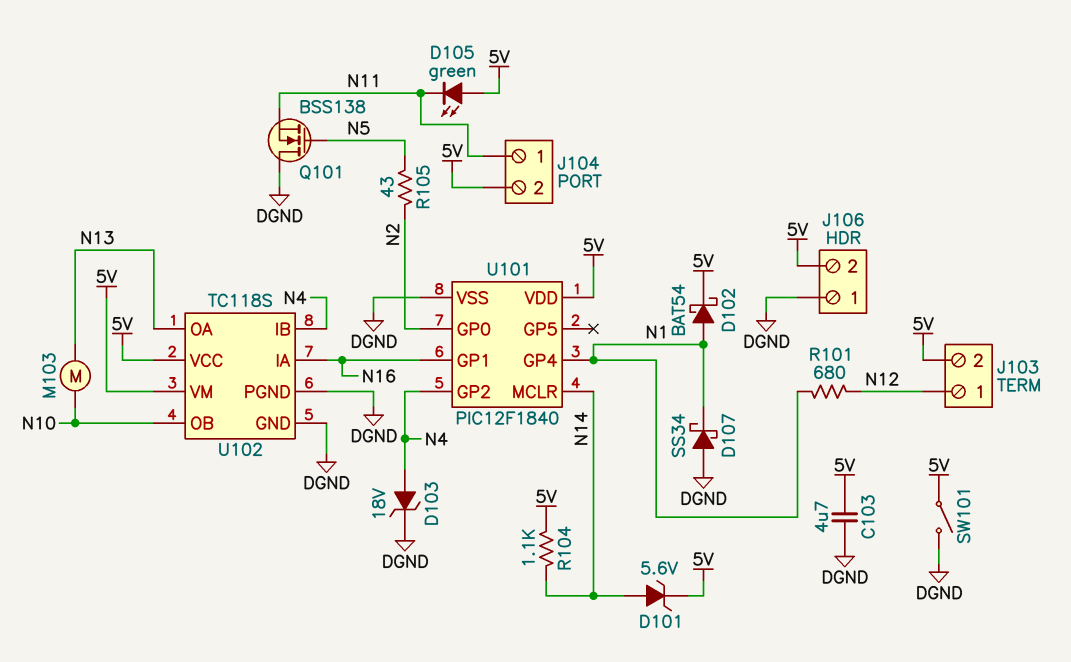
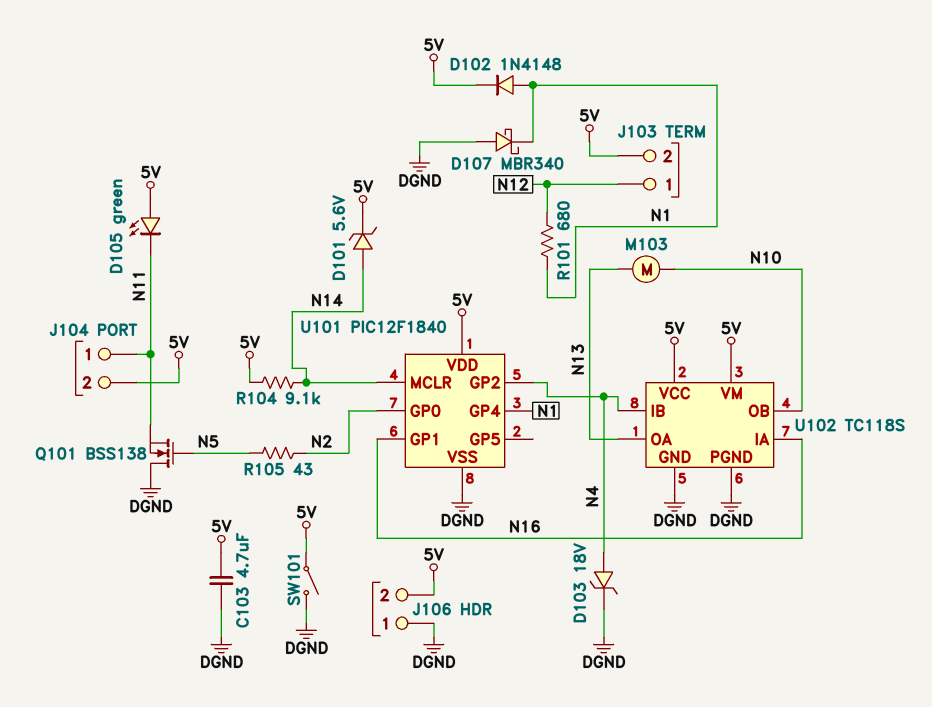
D102: schottky BAT54 (A N1, K 5V) -> diode 1N4148 (A N1, K 5V)
D107: schottky SS34 (A DGND, K N1) -> schottky MBR340 (A DGND, K N1)
R104: 1.1k (5V, N14) -> 9.1k (5V, N14)

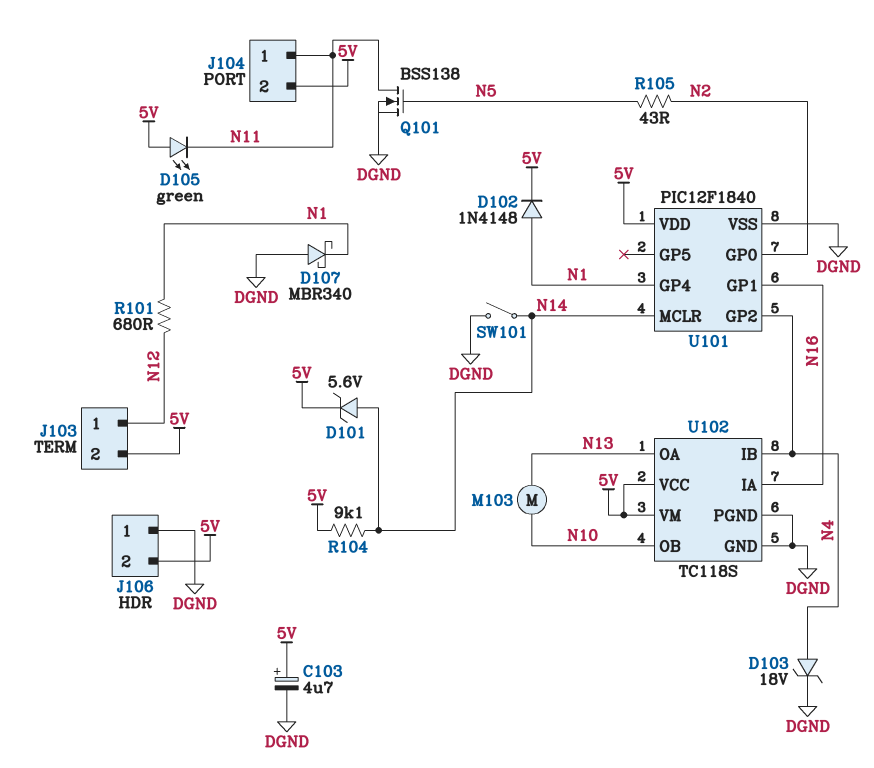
C103: 4.7uF (5V, DGND) -> 4.7uF (plus 5V, minus DGND)
Q101: NMOS BSS138 (G N5, D DGND, S N11) -> NMOS BSS138 (G N5, D N11, S DGND)
SW101: switch (5V, DGND) -> switch (DGND, N14)

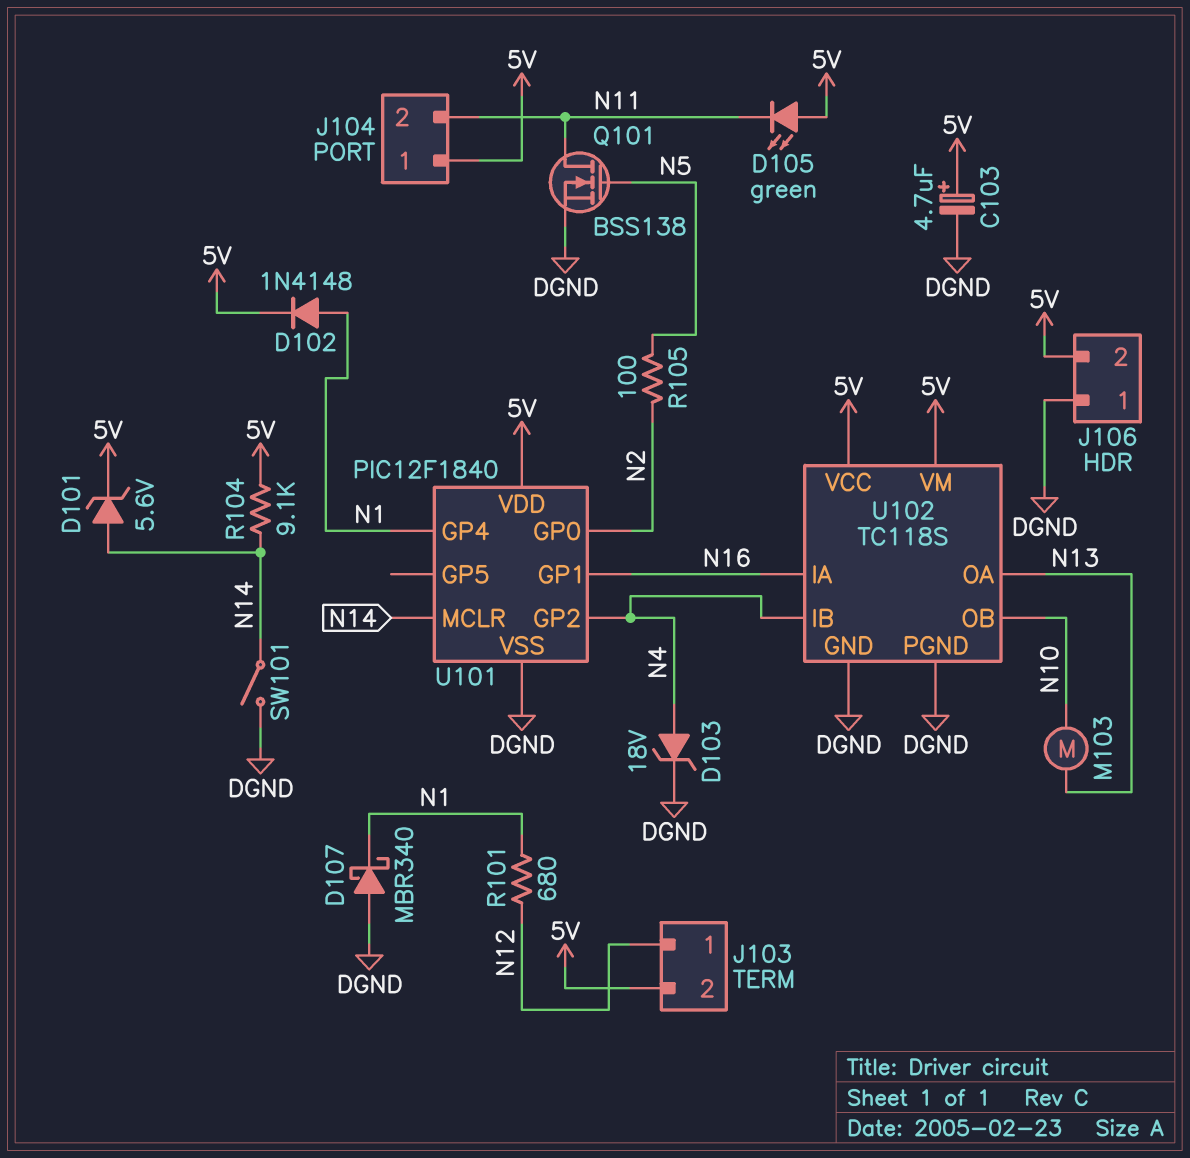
J104 pin 1: N11 -> 5V
J104 pin 2: 5V -> N11
R105: 43 (N2, N5) -> 100 (N2, N5)

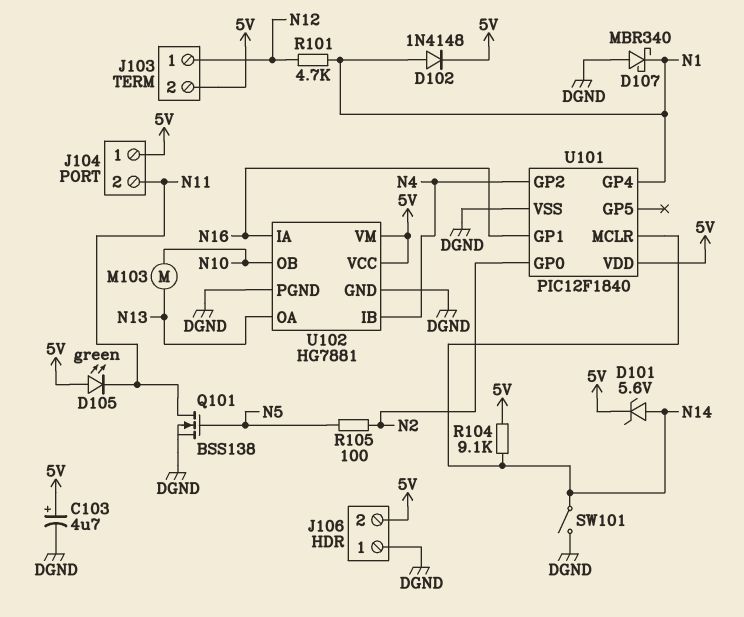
D103: zener 18V (A N4, K DGND) -> none
R101: 680 (N1, N12) -> 4.7k (N1, N12)
U102: TC118S -> HG7881

